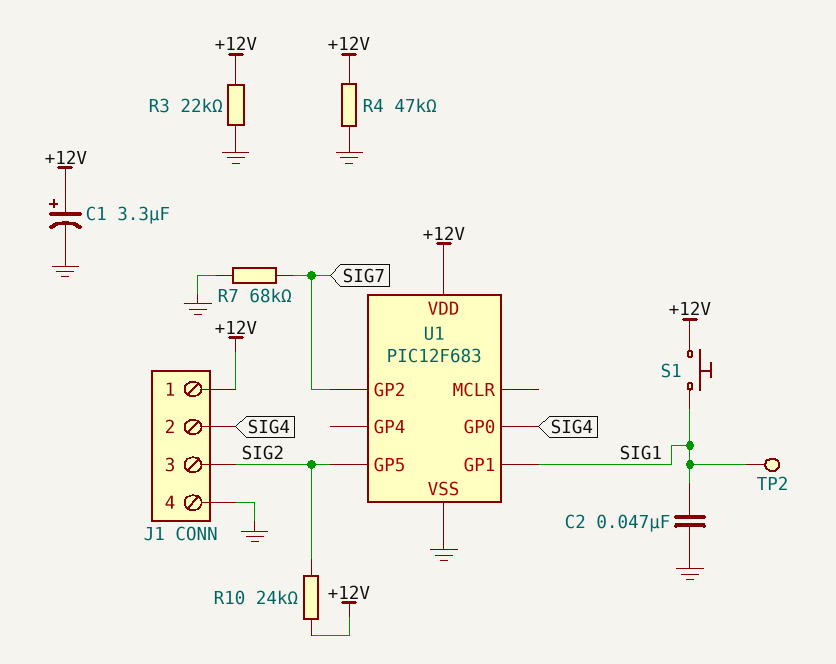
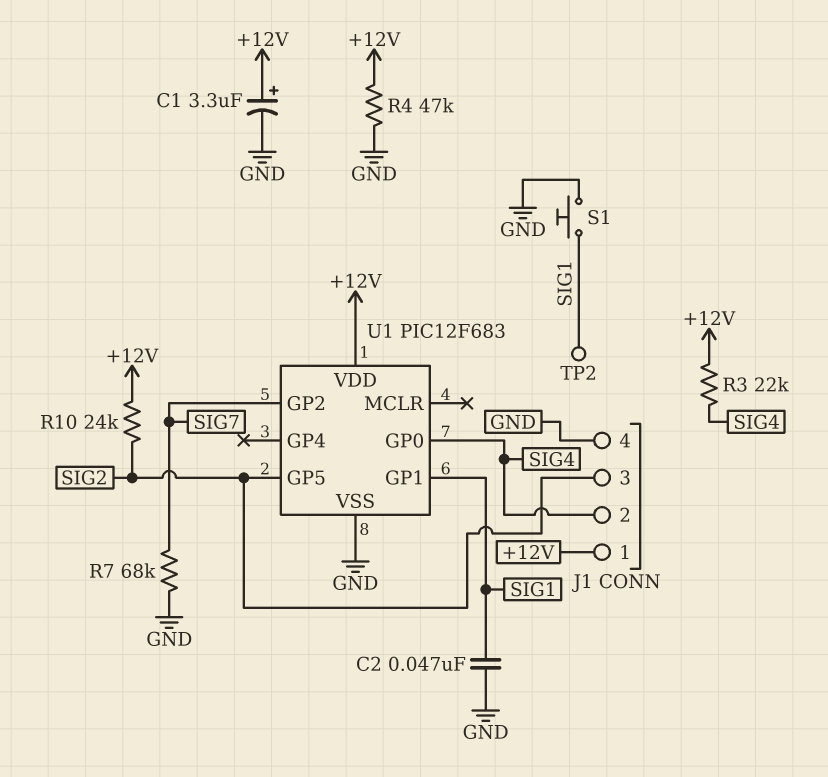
R3: 22k (+12V, GND) -> 22k (+12V, SIG4)
S1: button (+12V, SIG1) -> button (GND, SIG1)

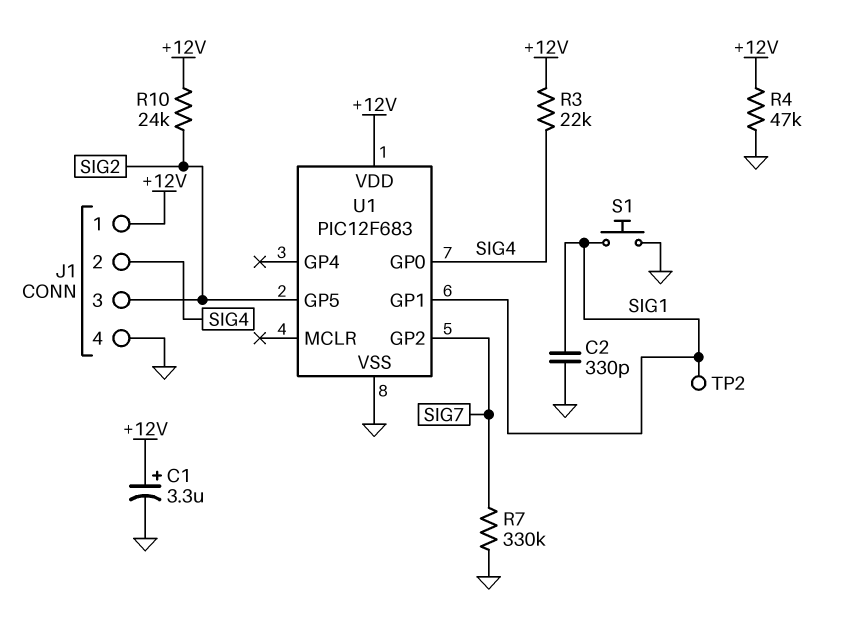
C2: 47nF (GND, SIG1) -> 330pF (GND, SIG1)
R7: 68k (GND, SIG7) -> 330k (GND, SIG7)

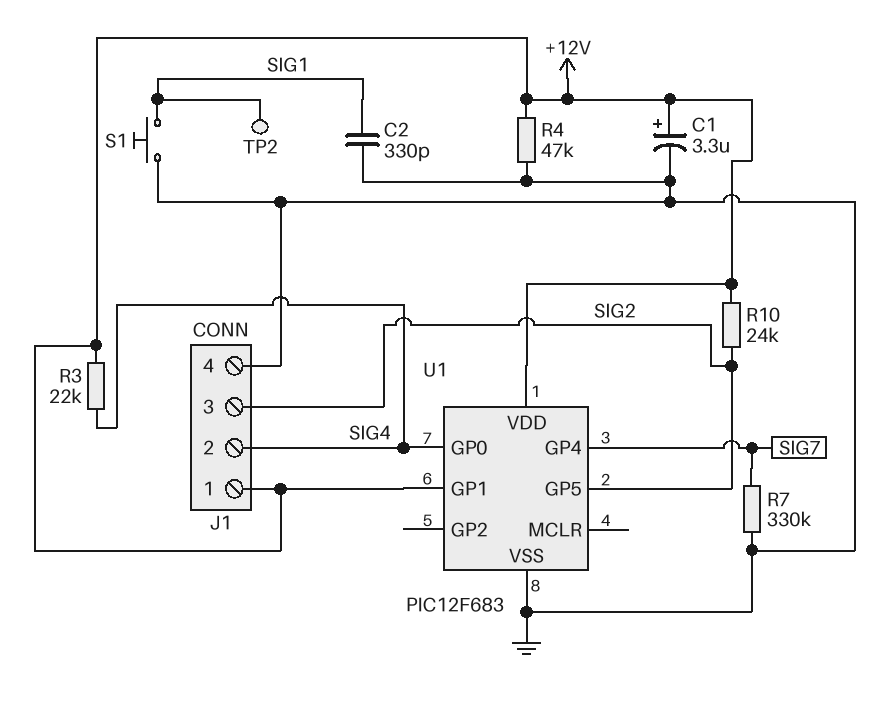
U1 pin GP1: SIG1 -> +12V
U1 pin GP2: SIG7 -> none
U1 pin GP4: none -> SIG7

